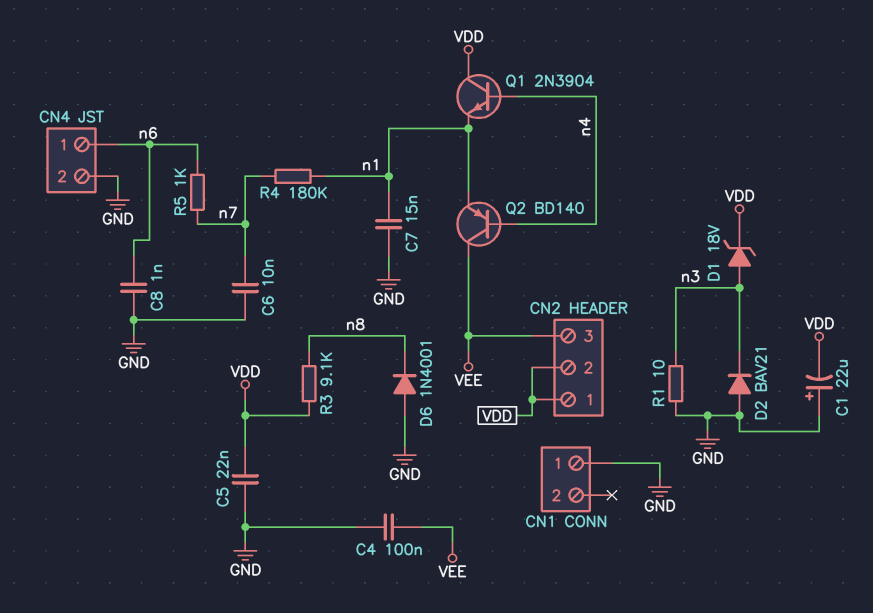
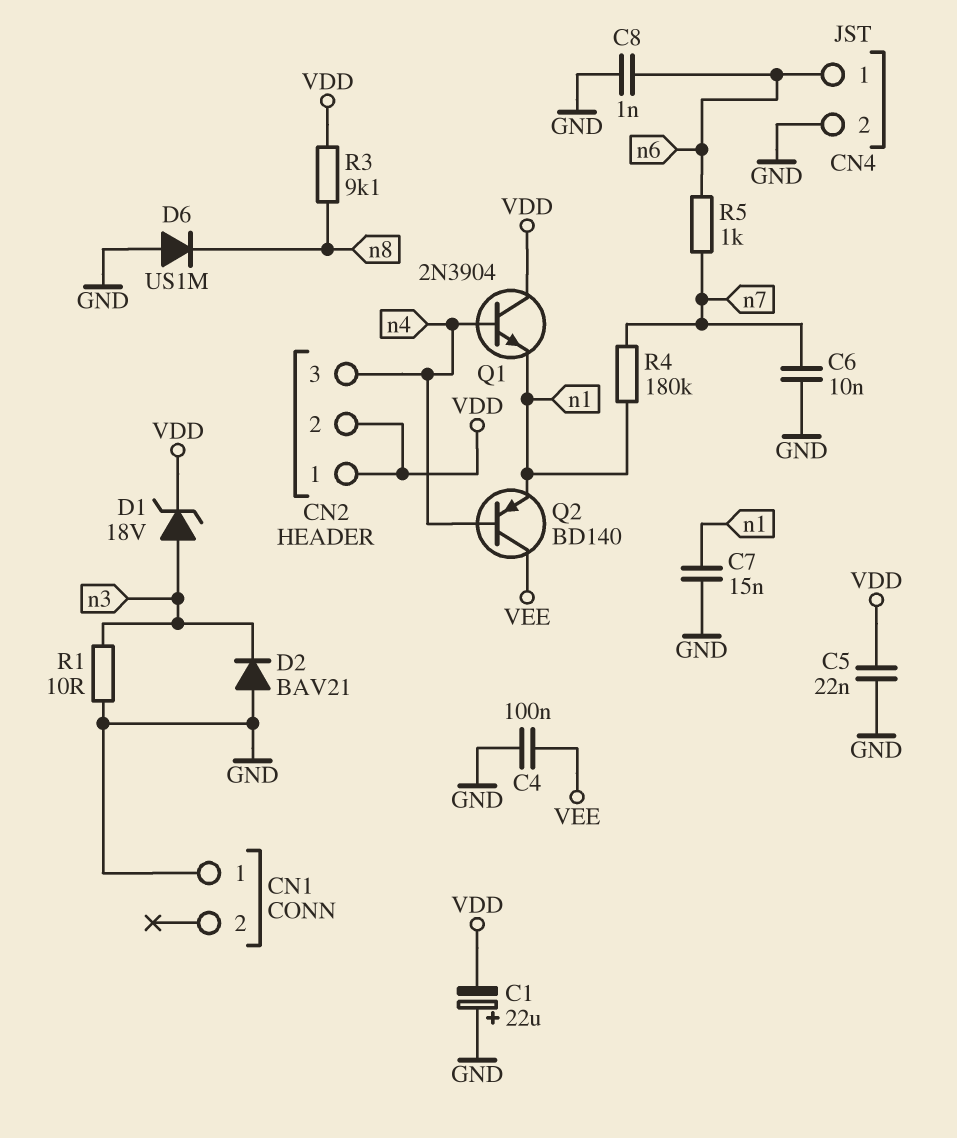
CN2 pin 3: VEE -> n4
D6: diode 1N4001 (A GND, K n8) -> diode US1M (A GND, K n8)

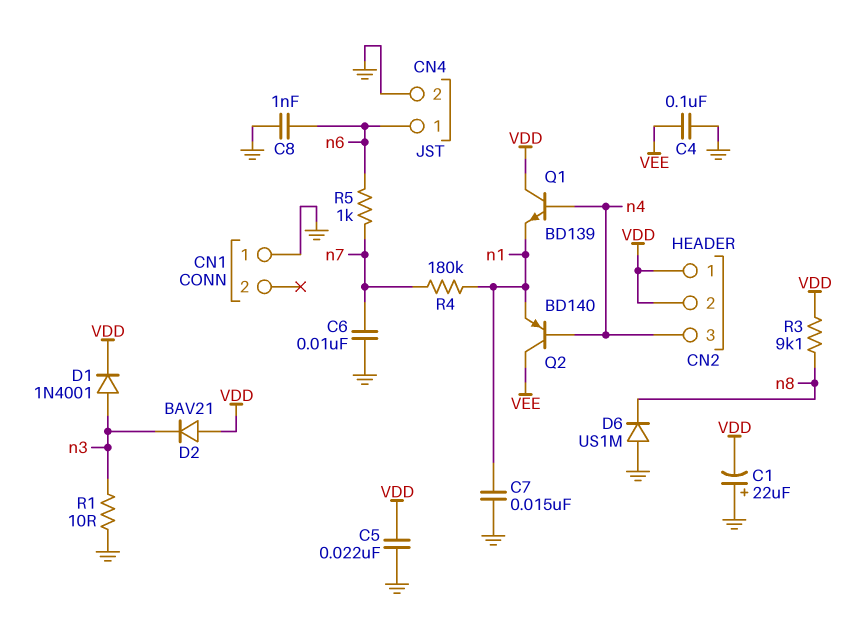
D1: zener 18V (A n3, K VDD) -> diode 1N4001 (A n3, K VDD)
D2: diode BAV21 (A GND, K n3) -> diode BAV21 (A VDD, K n3)
Q1: NPN 2N3904 (B n4, C VDD, E n1) -> NPN BD139 (B n4, C VDD, E n1)

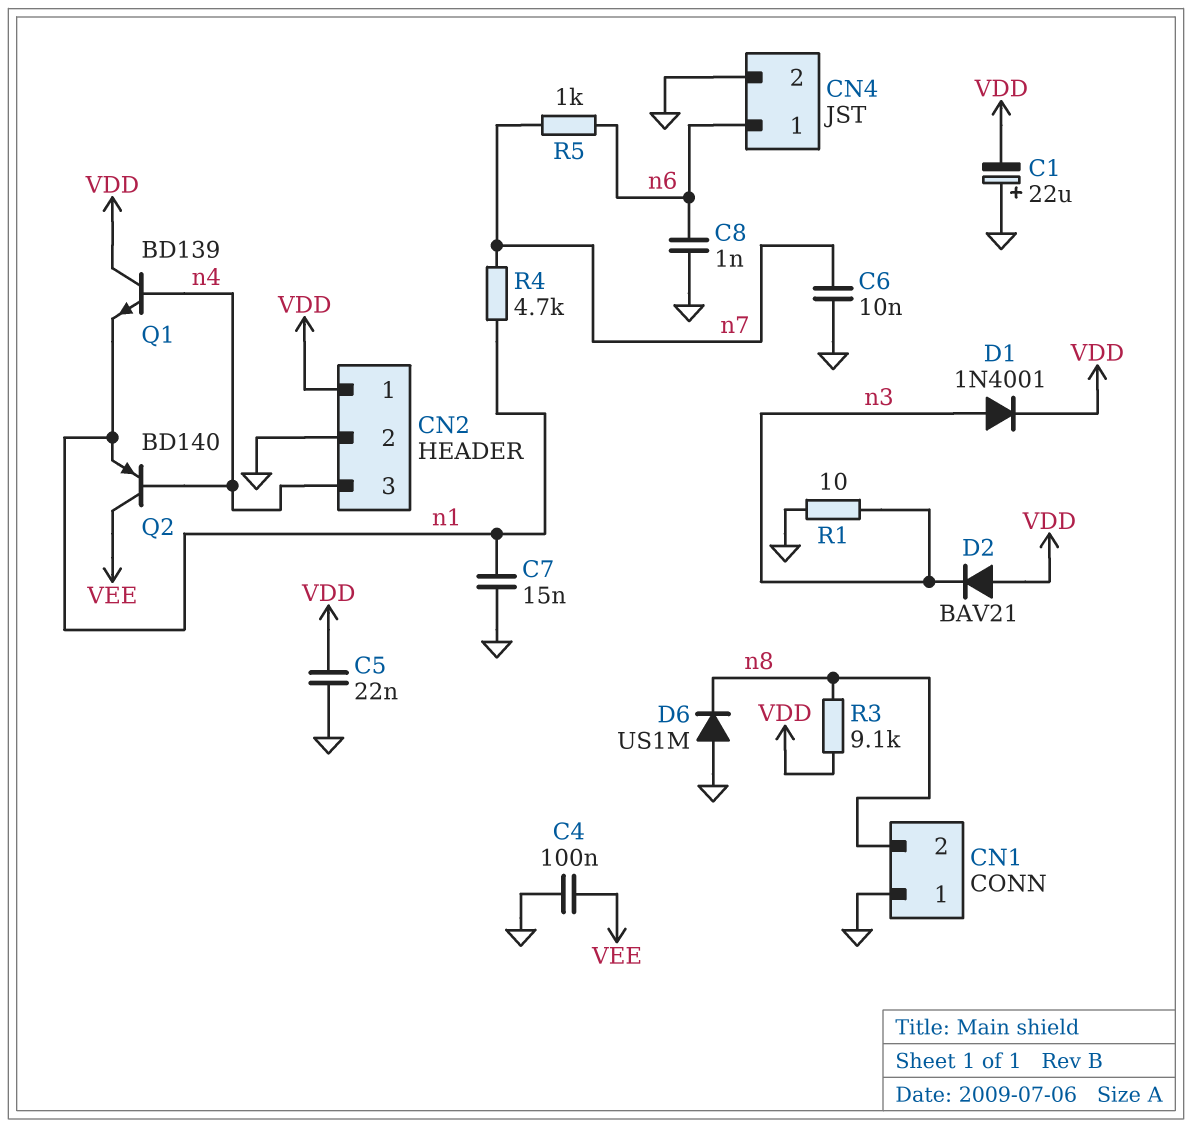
CN1 pin 2: none -> n8
CN2 pin 2: VDD -> GND
R4: 180k (n1, n7) -> 4.7k (n1, n7)

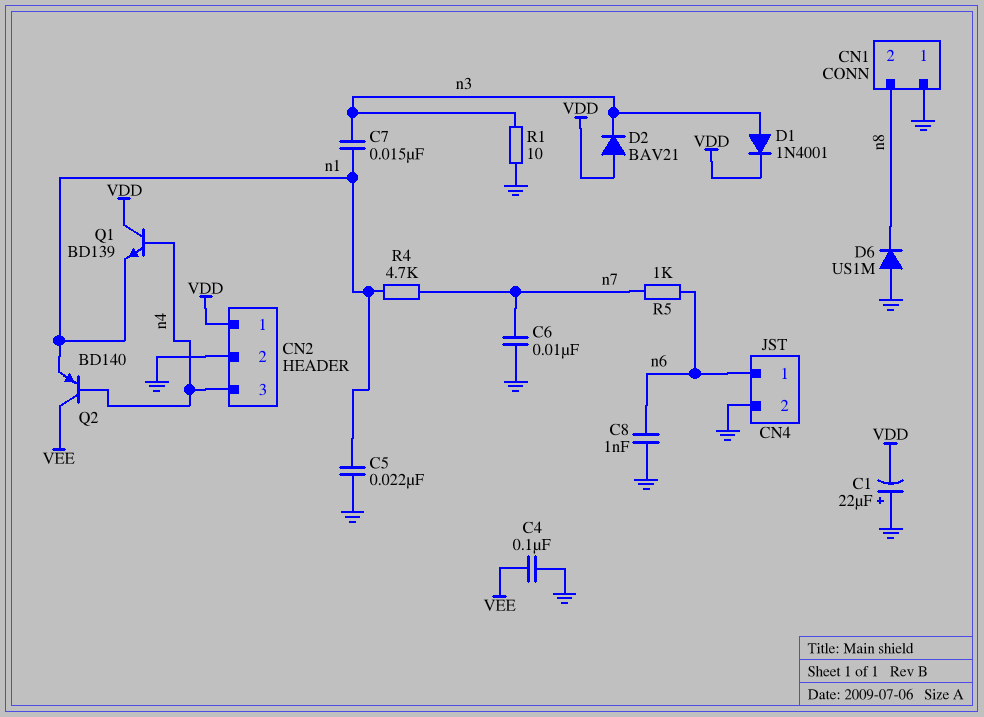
C5: 22nF (GND, VDD) -> 22nF (GND, n1)
C7: 15nF (GND, n1) -> 15nF (n1, n3)
R3: 9.1k (VDD, n8) -> none

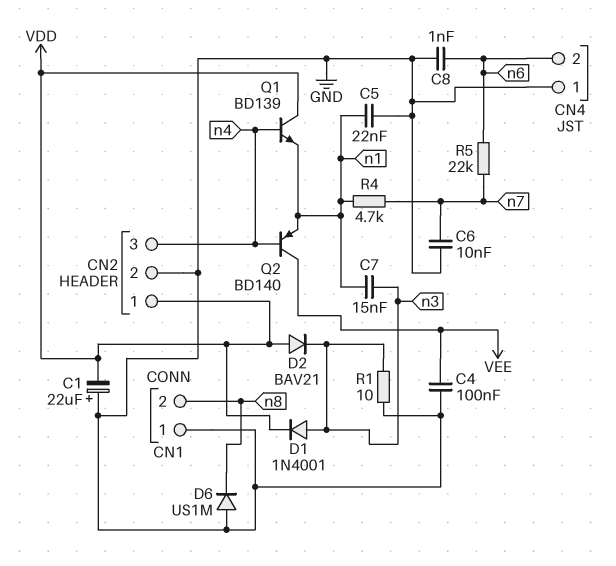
CN4 pin 1: n6 -> GND
CN4 pin 2: GND -> n6
R5: 1k (n6, n7) -> 22k (n6, n7)

